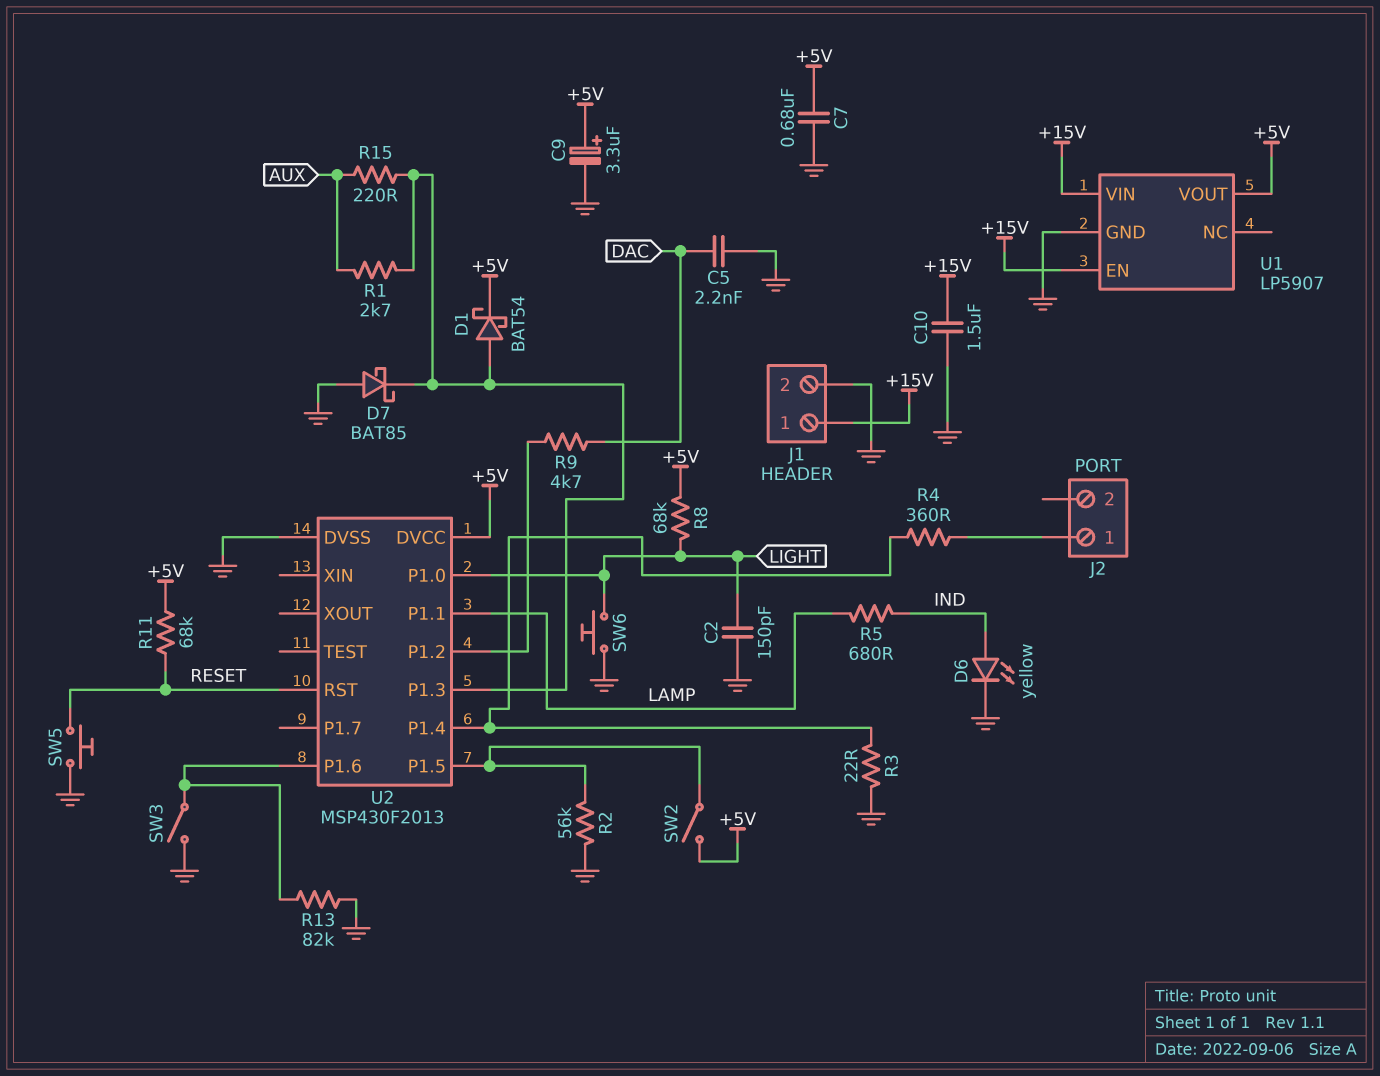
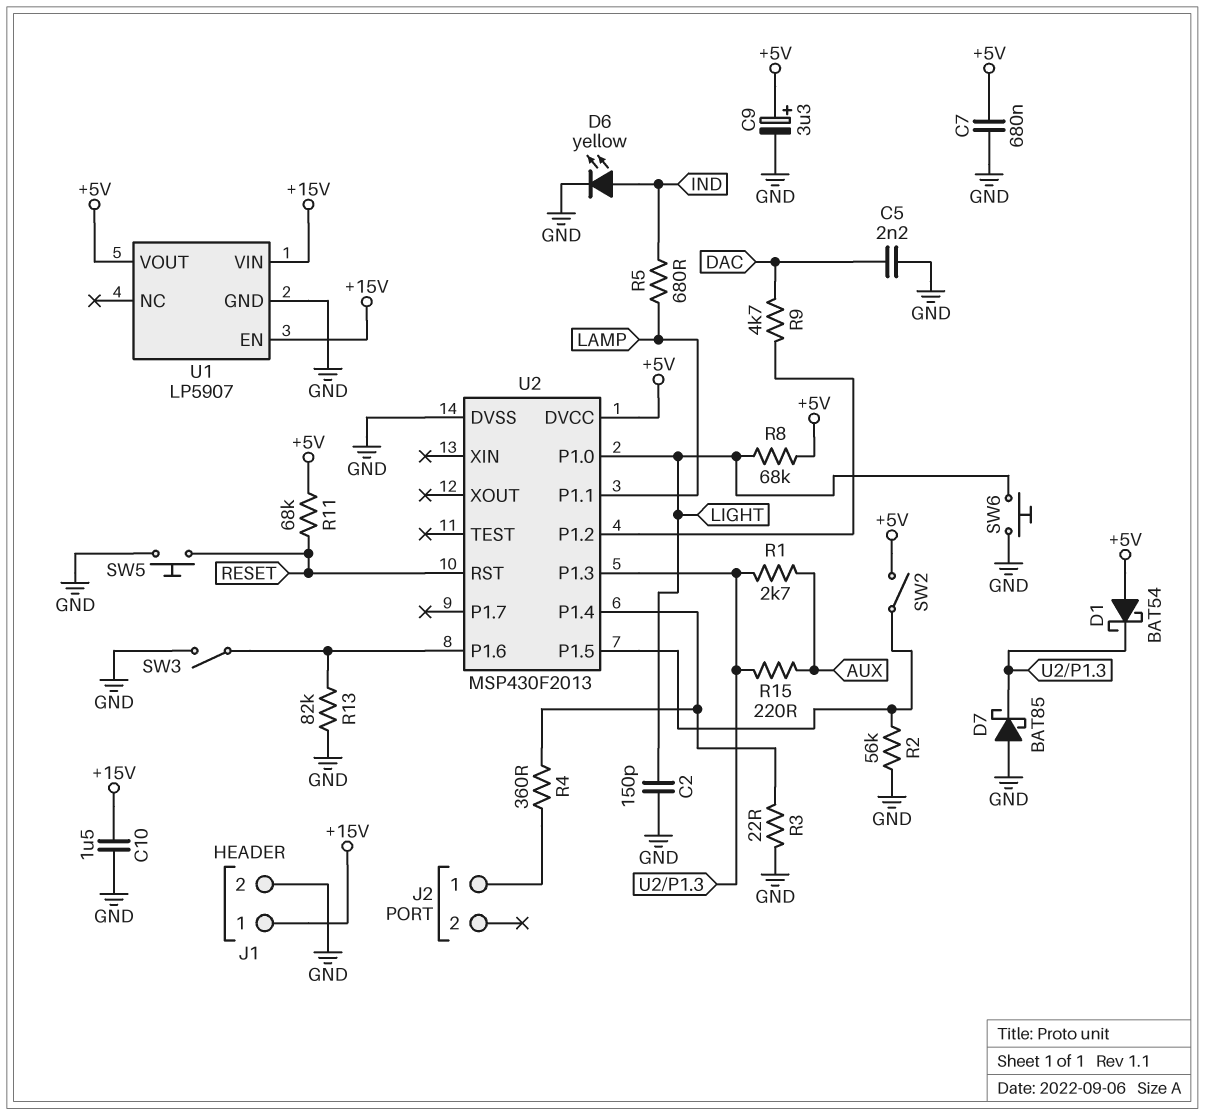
D1: schottky BAT54 (A U2/P1.3, K +5V) -> schottky BAT54 (A +5V, K U2/P1.3)

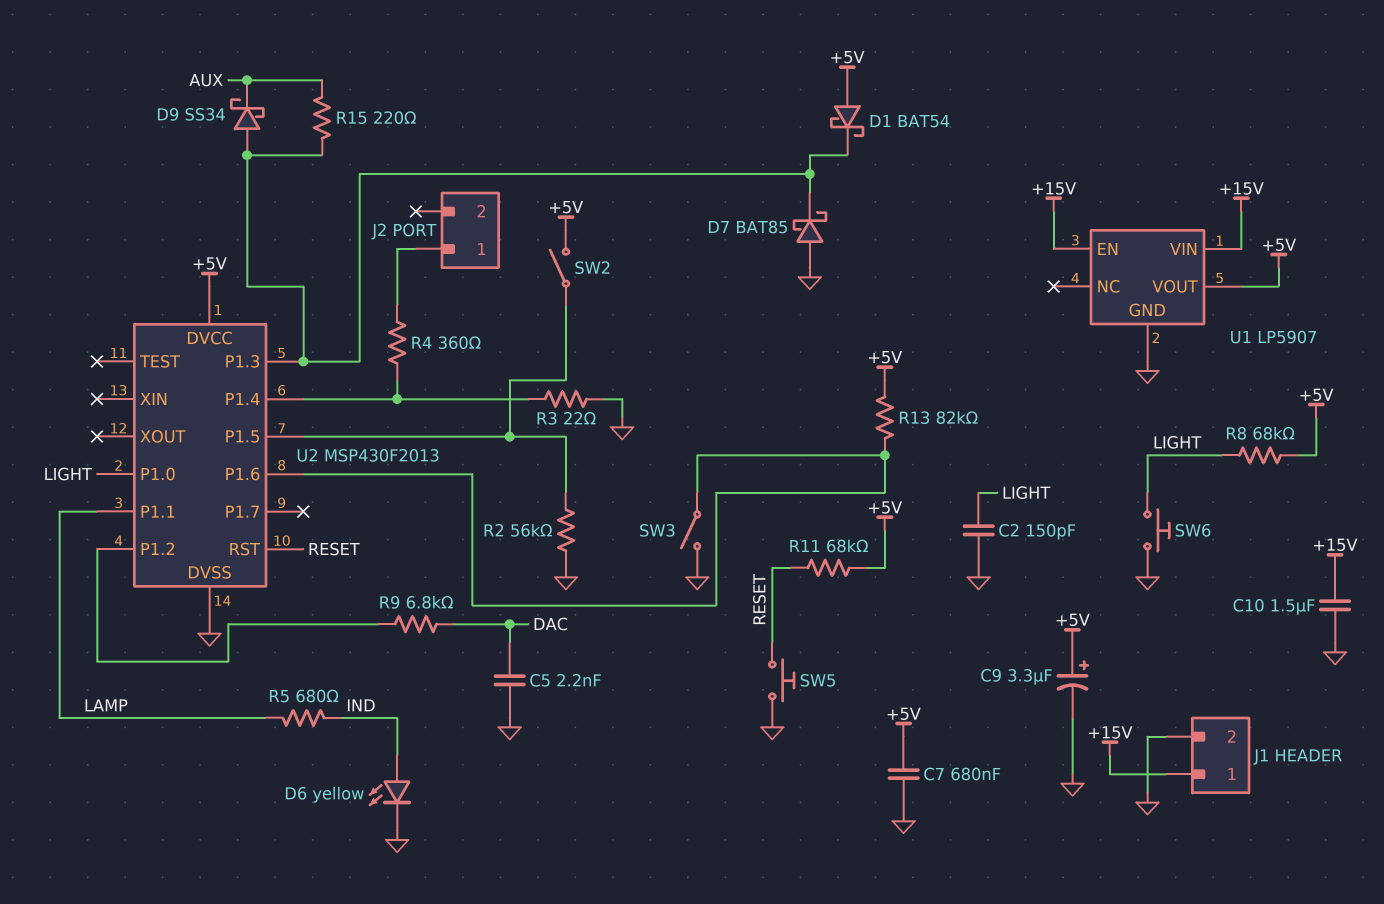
D9: none -> schottky SS34 (A U2/P1.3, K AUX)
R1: 2.7k (AUX, U2/P1.3) -> none
R9: 4.7k (DAC, U2/P1.2) -> 6.8k (DAC, U2/P1.2)
R13: 82k (GND, U2/P1.6) -> 82k (+5V, U2/P1.6)

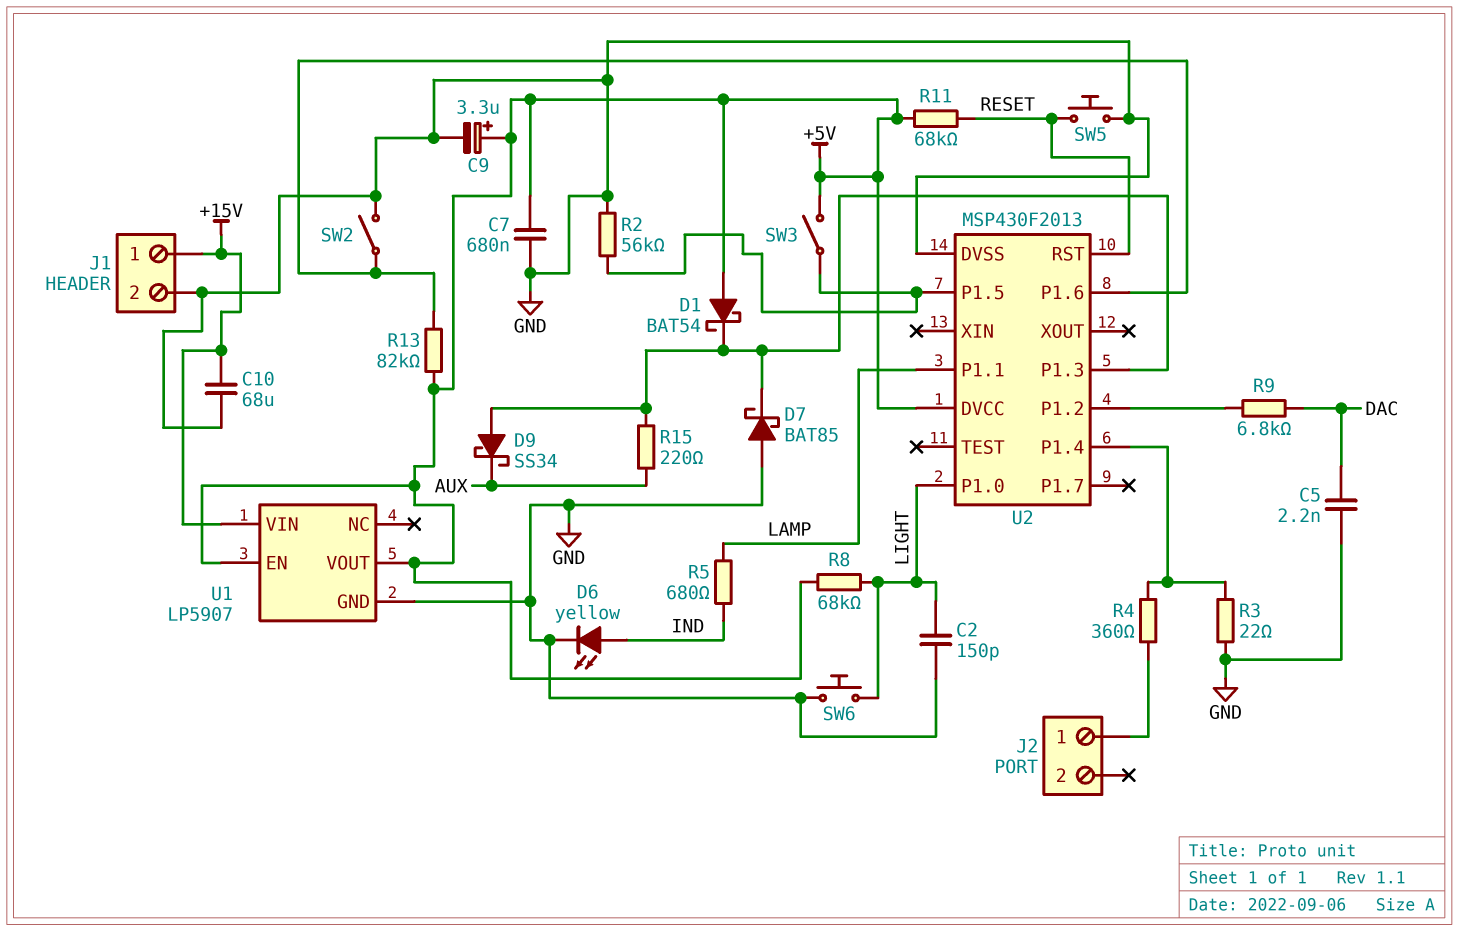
C10: 1.5uF (+15V, GND) -> 68uF (+15V, GND)
SW2: switch (+5V, U2/P1.5) -> switch (GND, U2/P1.6)
SW3: switch (GND, U2/P1.6) -> switch (+5V, U2/P1.5)
U1 pin EN: +15V -> +5V

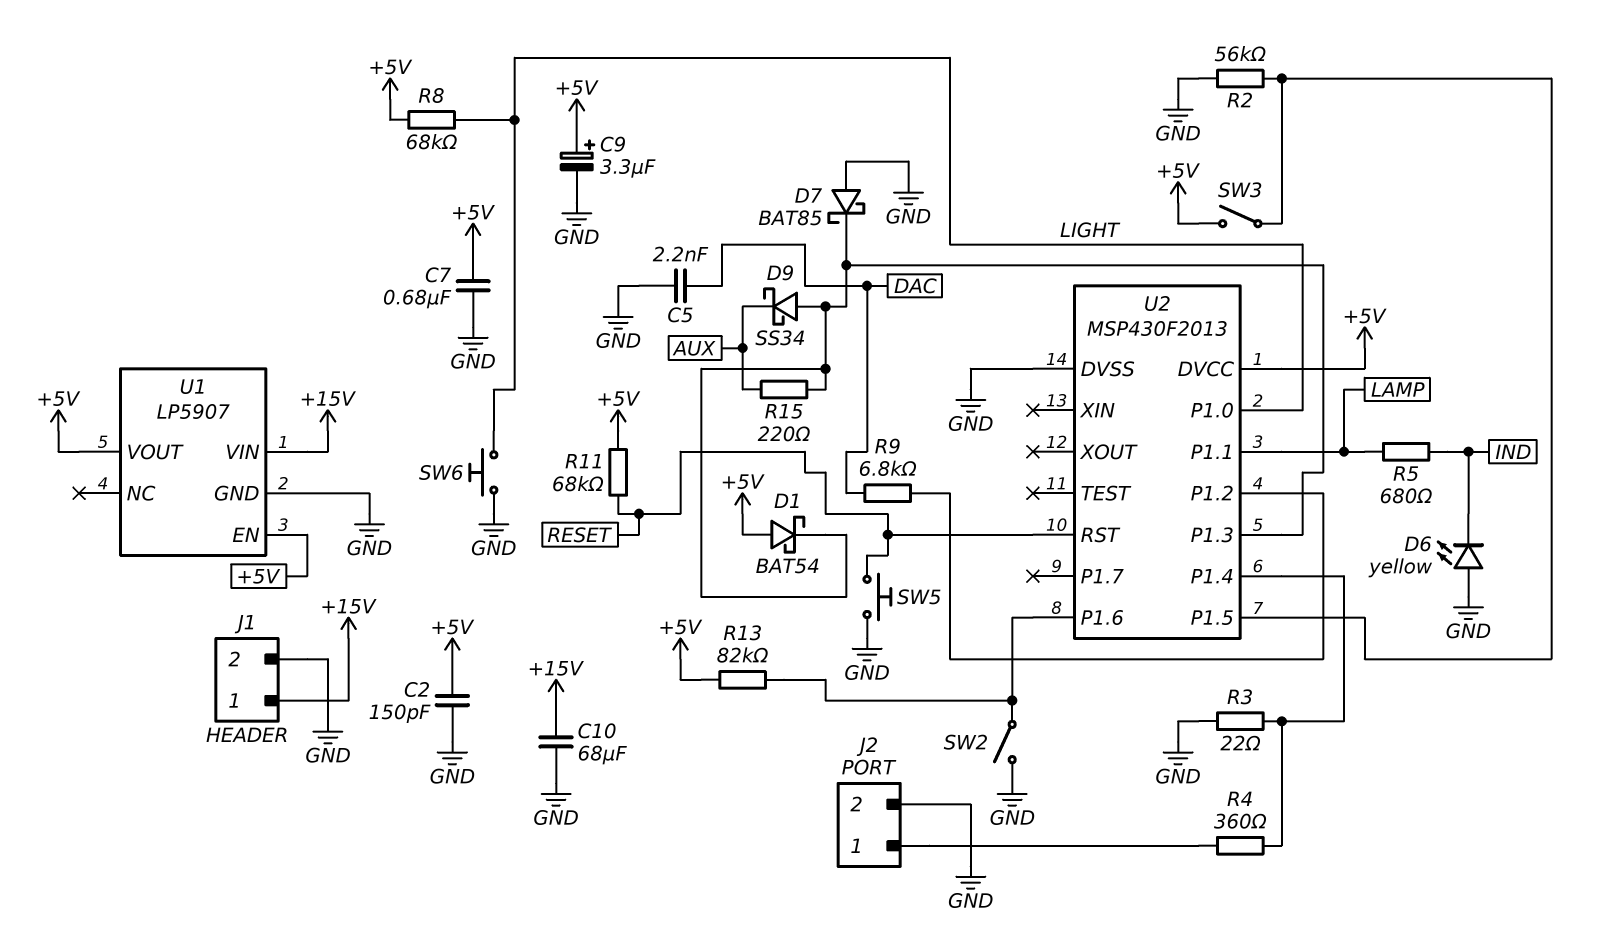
C2: 150pF (GND, LIGHT) -> 150pF (+5V, GND)
D6: LED yellow (A IND, K GND) -> LED yellow (A GND, K IND)
J2 pin 2: none -> GND

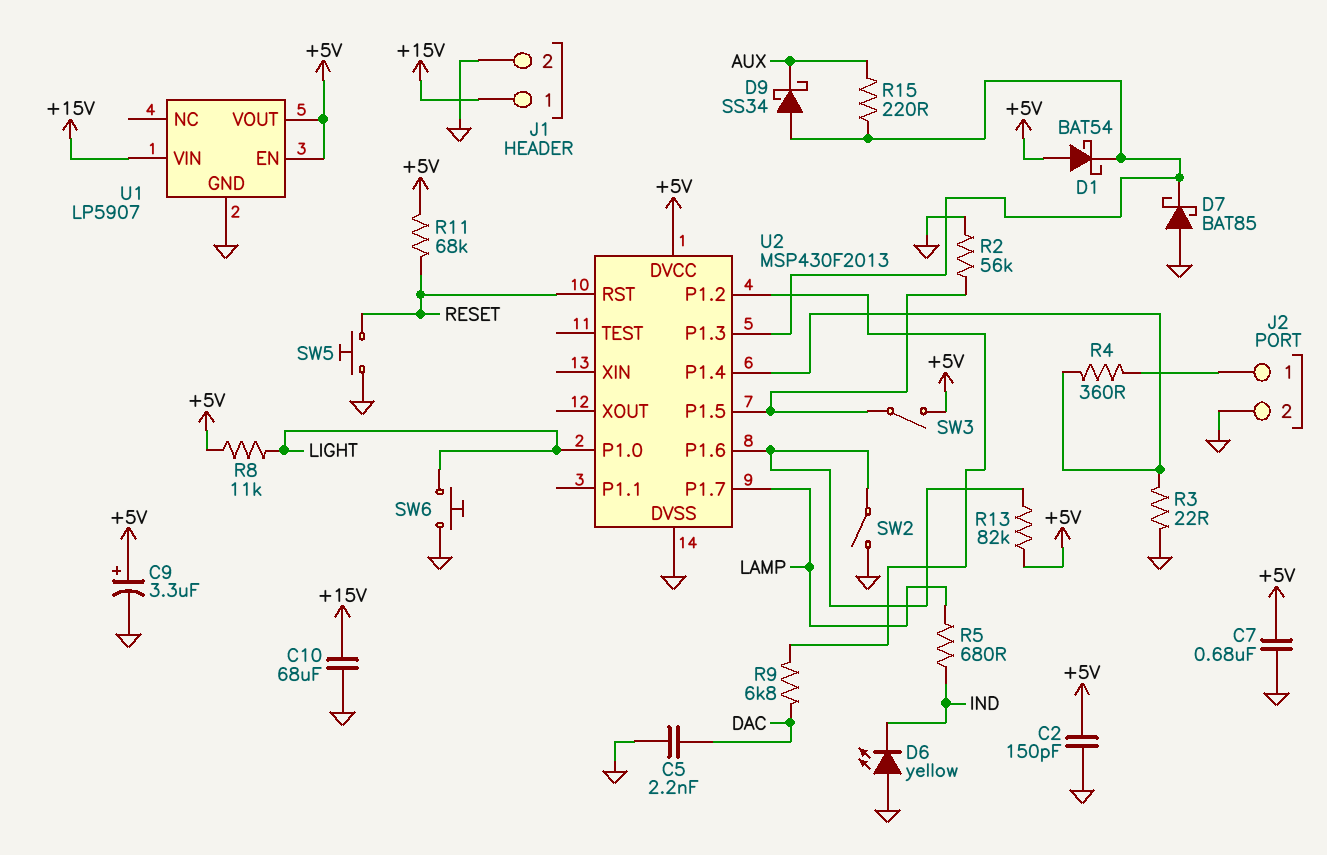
R8: 68k (+5V, LIGHT) -> 11k (+5V, LIGHT)
U2 pin P1.1: LAMP -> none
U2 pin P1.7: none -> LAMP

